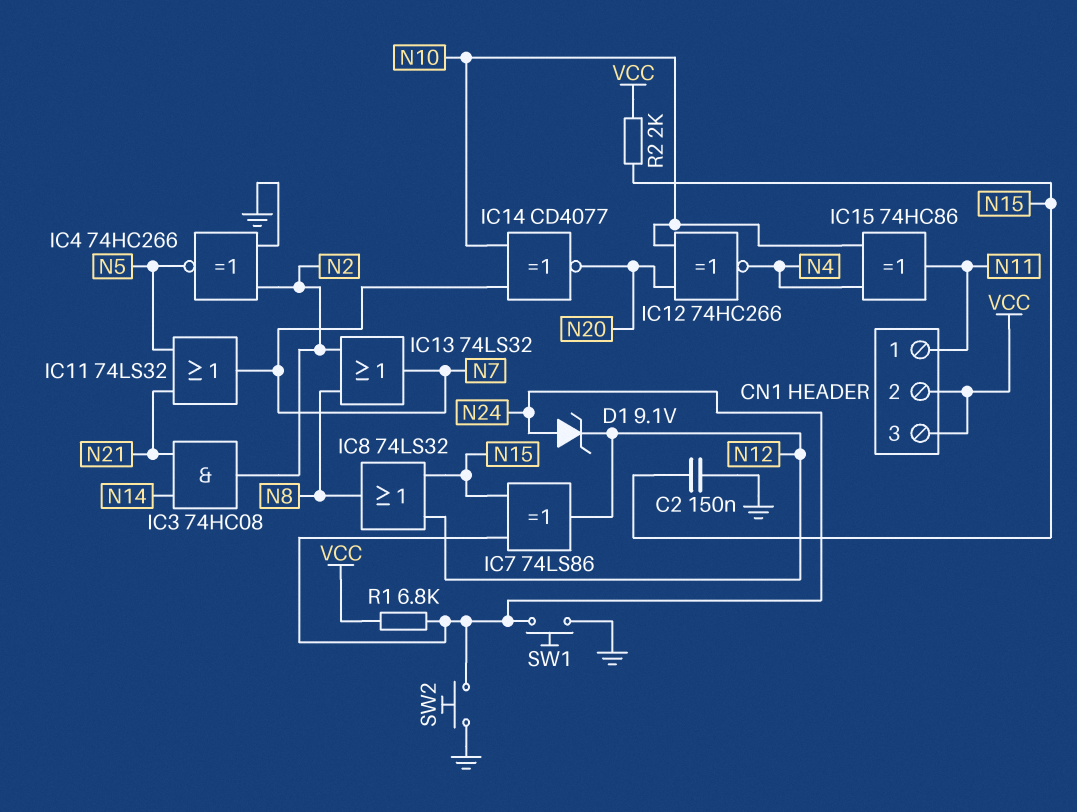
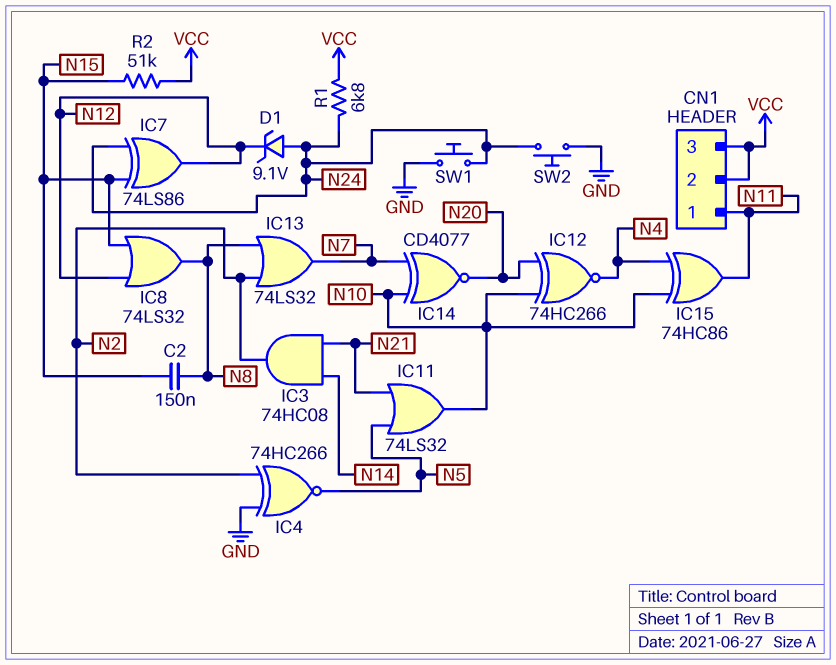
C2: 150nF (GND, N15) -> 150nF (N8, N15)
IC11: OR 74LS32 (in N5, in N21, out N7) -> OR 74LS32 (in N5, in N21, out N10)
R2: 2k (N15, VCC) -> 51k (N15, VCC)

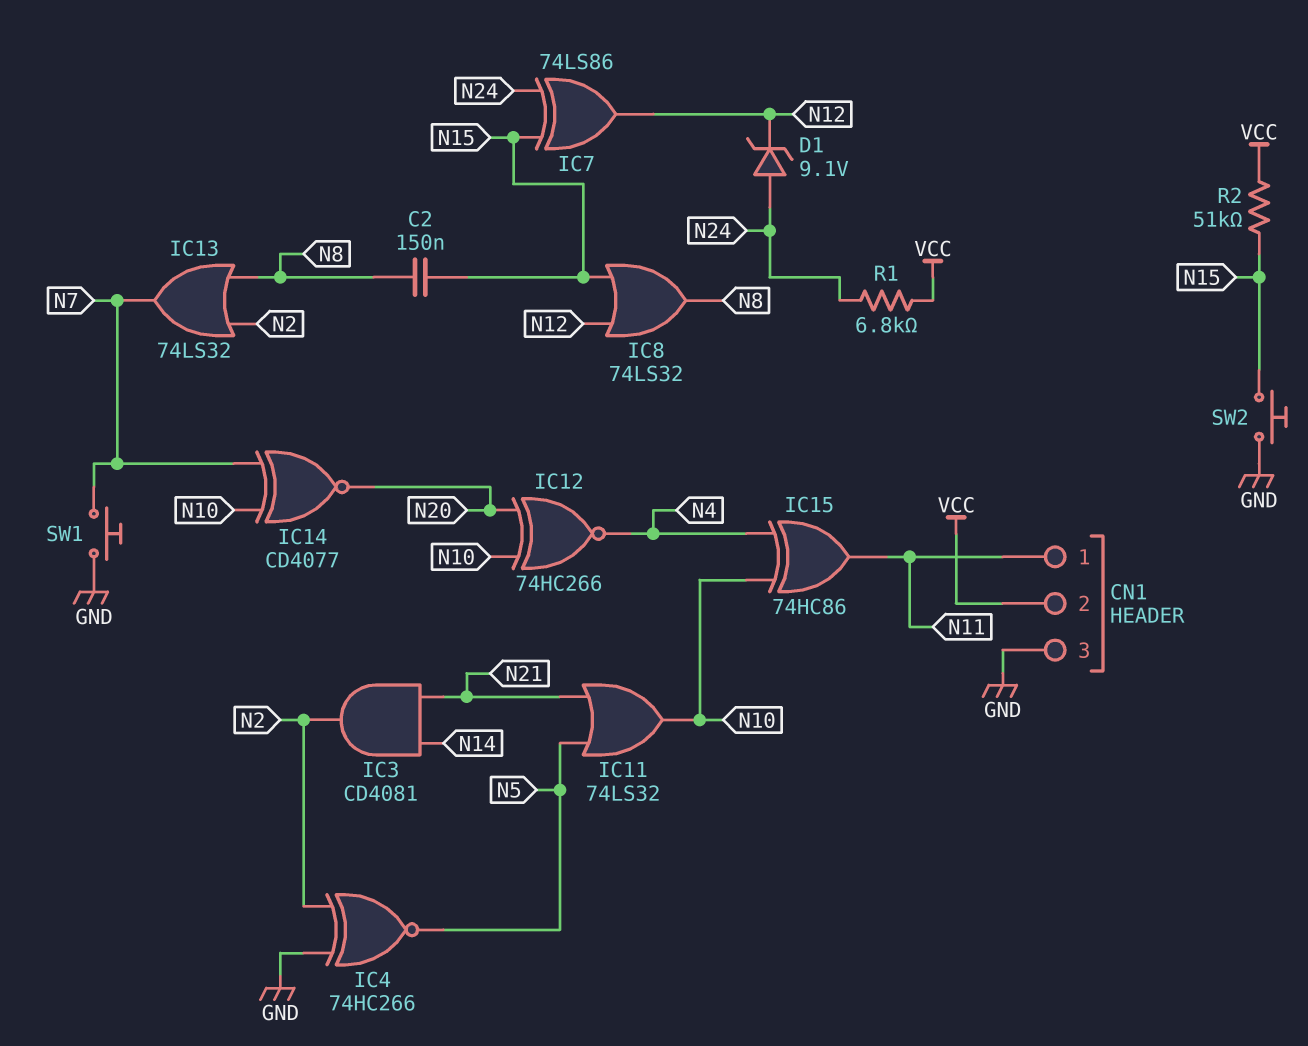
CN1 pin 3: VCC -> GND
IC3: AND 74HC08 (in N14, in N21, out N2) -> AND CD4081 (in N14, in N21, out N2)
SW1: button (GND, N24) -> button (GND, N7)
SW2: button (GND, N24) -> button (GND, N15)

